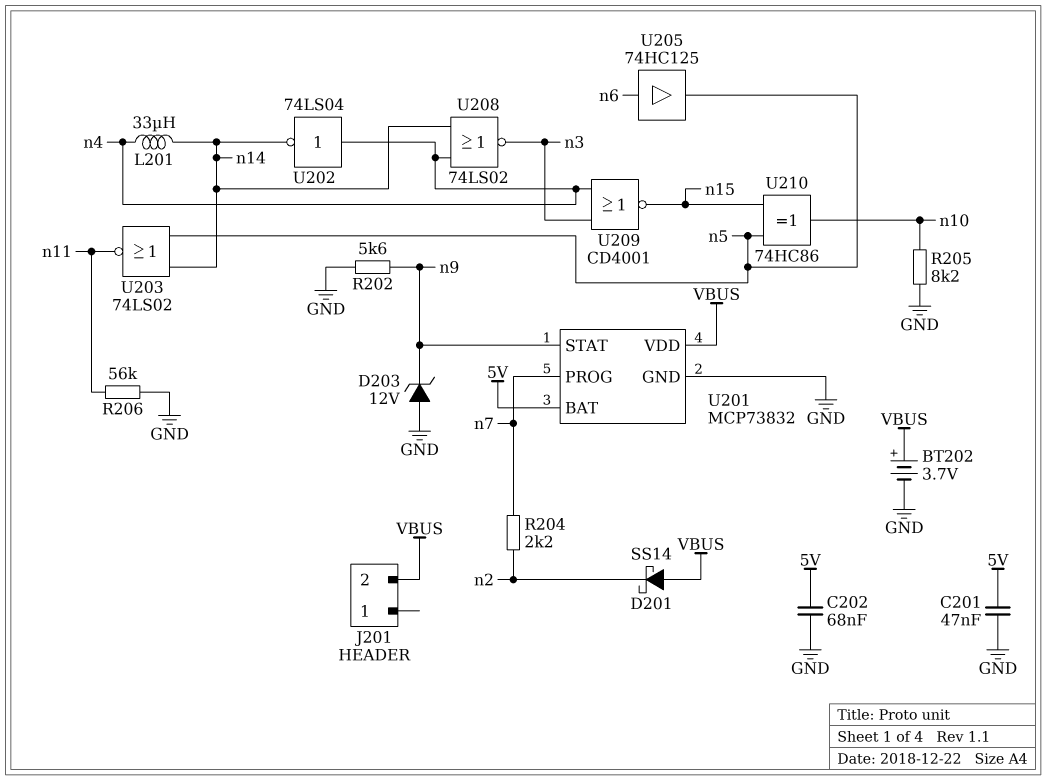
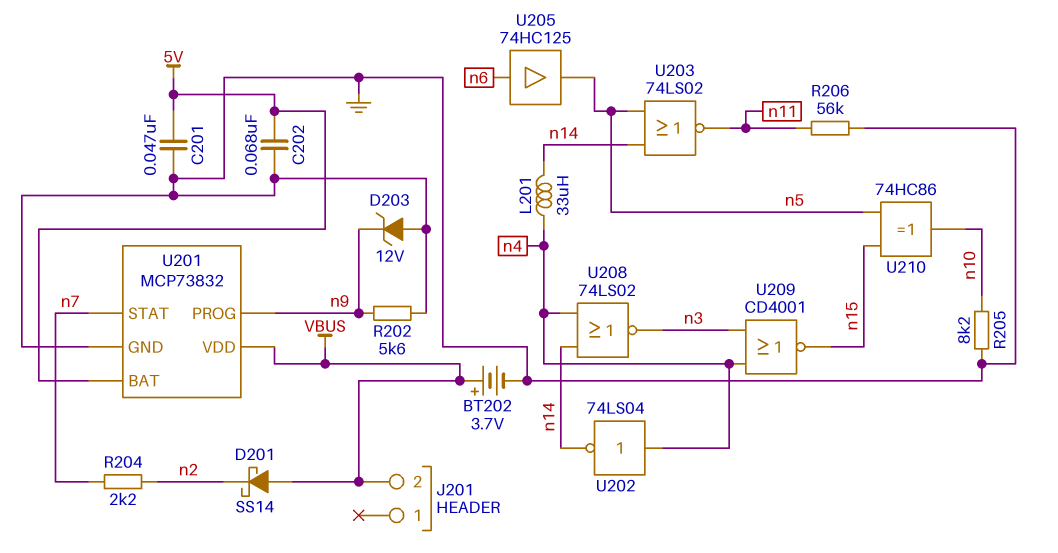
U201 pin PROG: n7 -> n9
U201 pin STAT: n9 -> n7

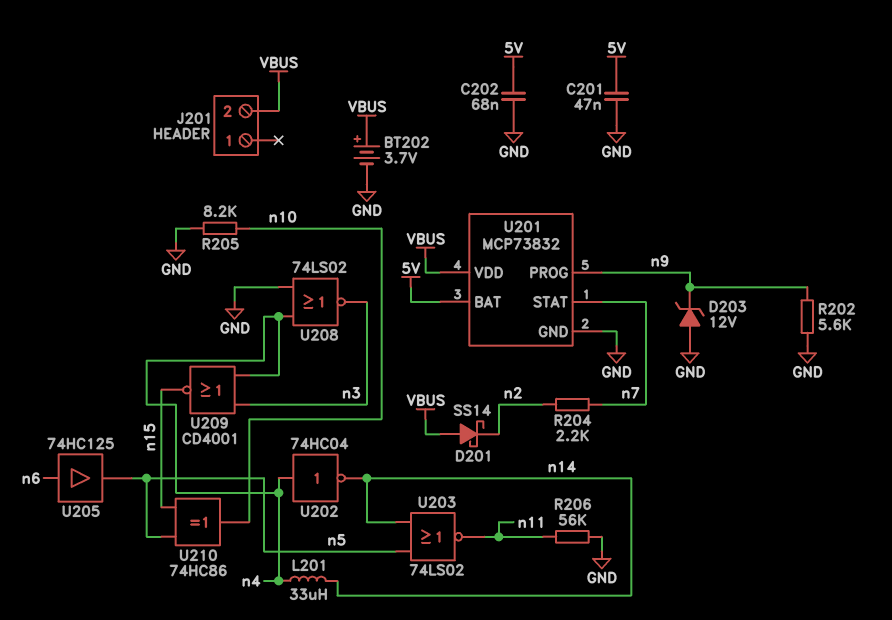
U202: NOT 74LS04 (in n4, out n14) -> NOT 74HC04 (in n4, out n14)
U208: NOR 74LS02 (in n4, in n14, out n3) -> NOR 74LS02 (in GND, in n4, out n3)

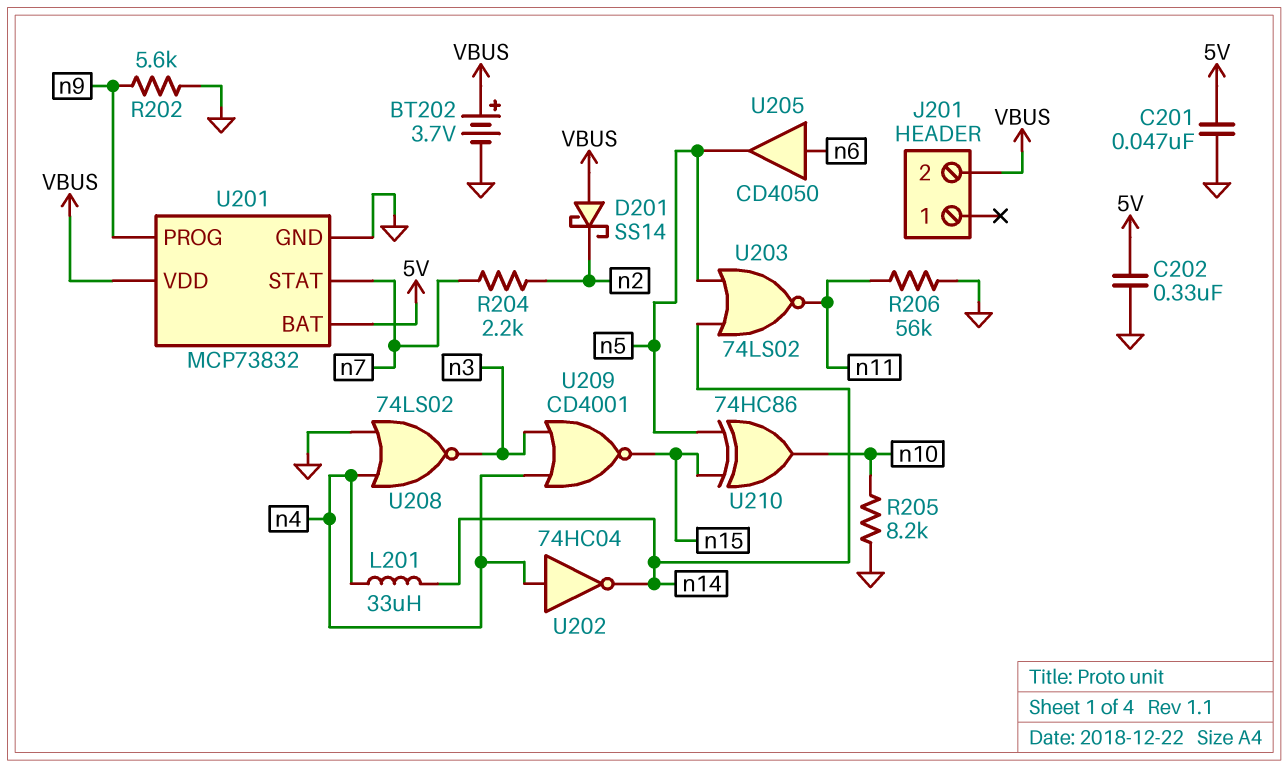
C202: 68nF (5V, GND) -> 330nF (5V, GND)
D203: zener 12V (A GND, K n9) -> none
U205: buffer 74HC125 (in n6, out n5) -> buffer CD4050 (in n6, out n5)

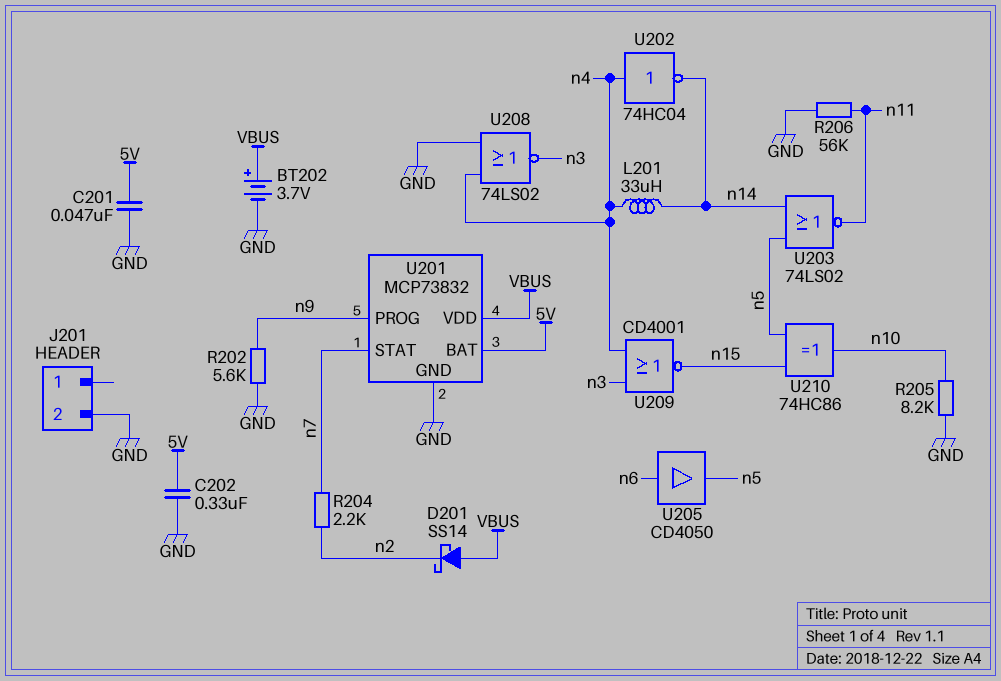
J201 pin 2: VBUS -> GND

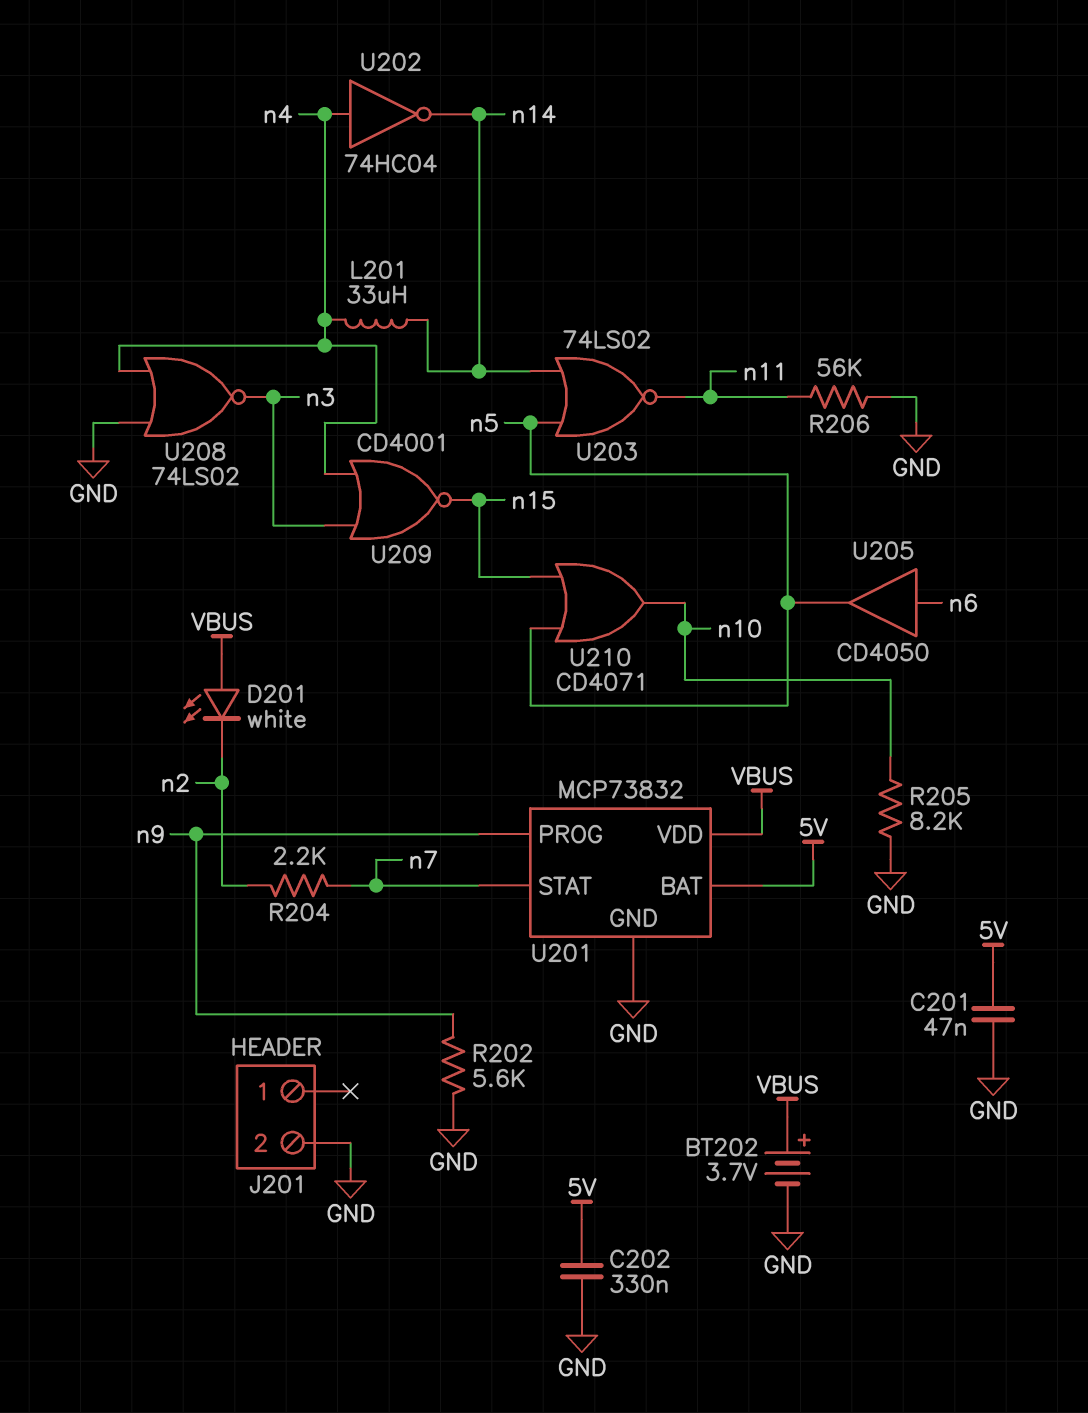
D201: schottky SS14 (A VBUS, K n2) -> LED white (A VBUS, K n2)
U210: XOR 74HC86 (in n5, in n15, out n10) -> OR CD4071 (in n5, in n15, out n10)

